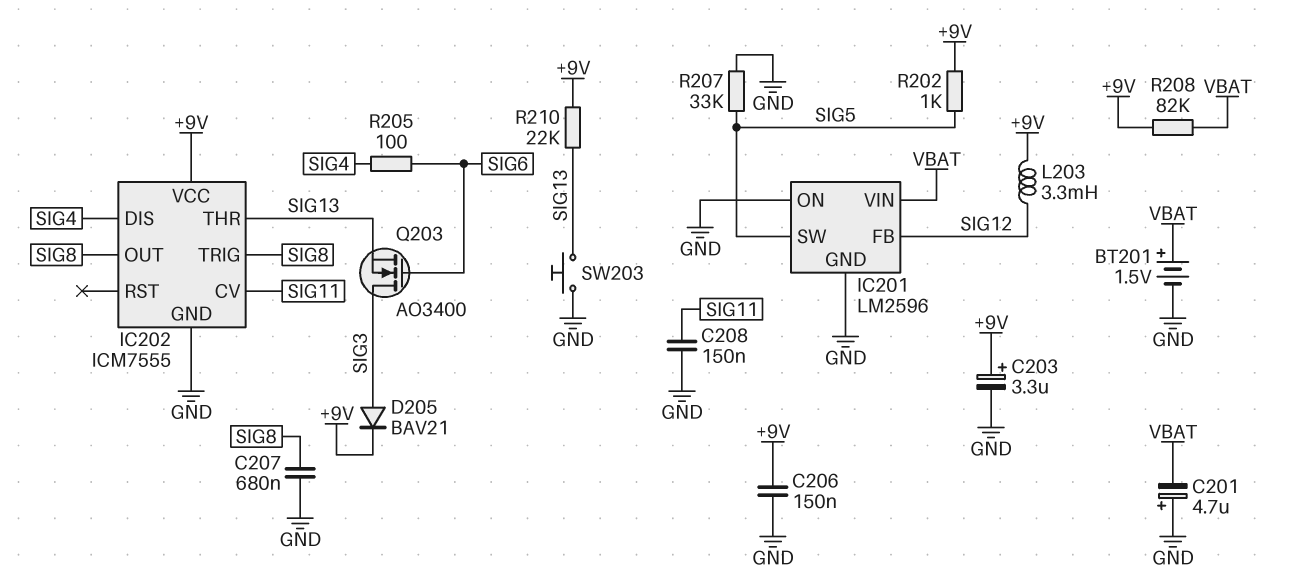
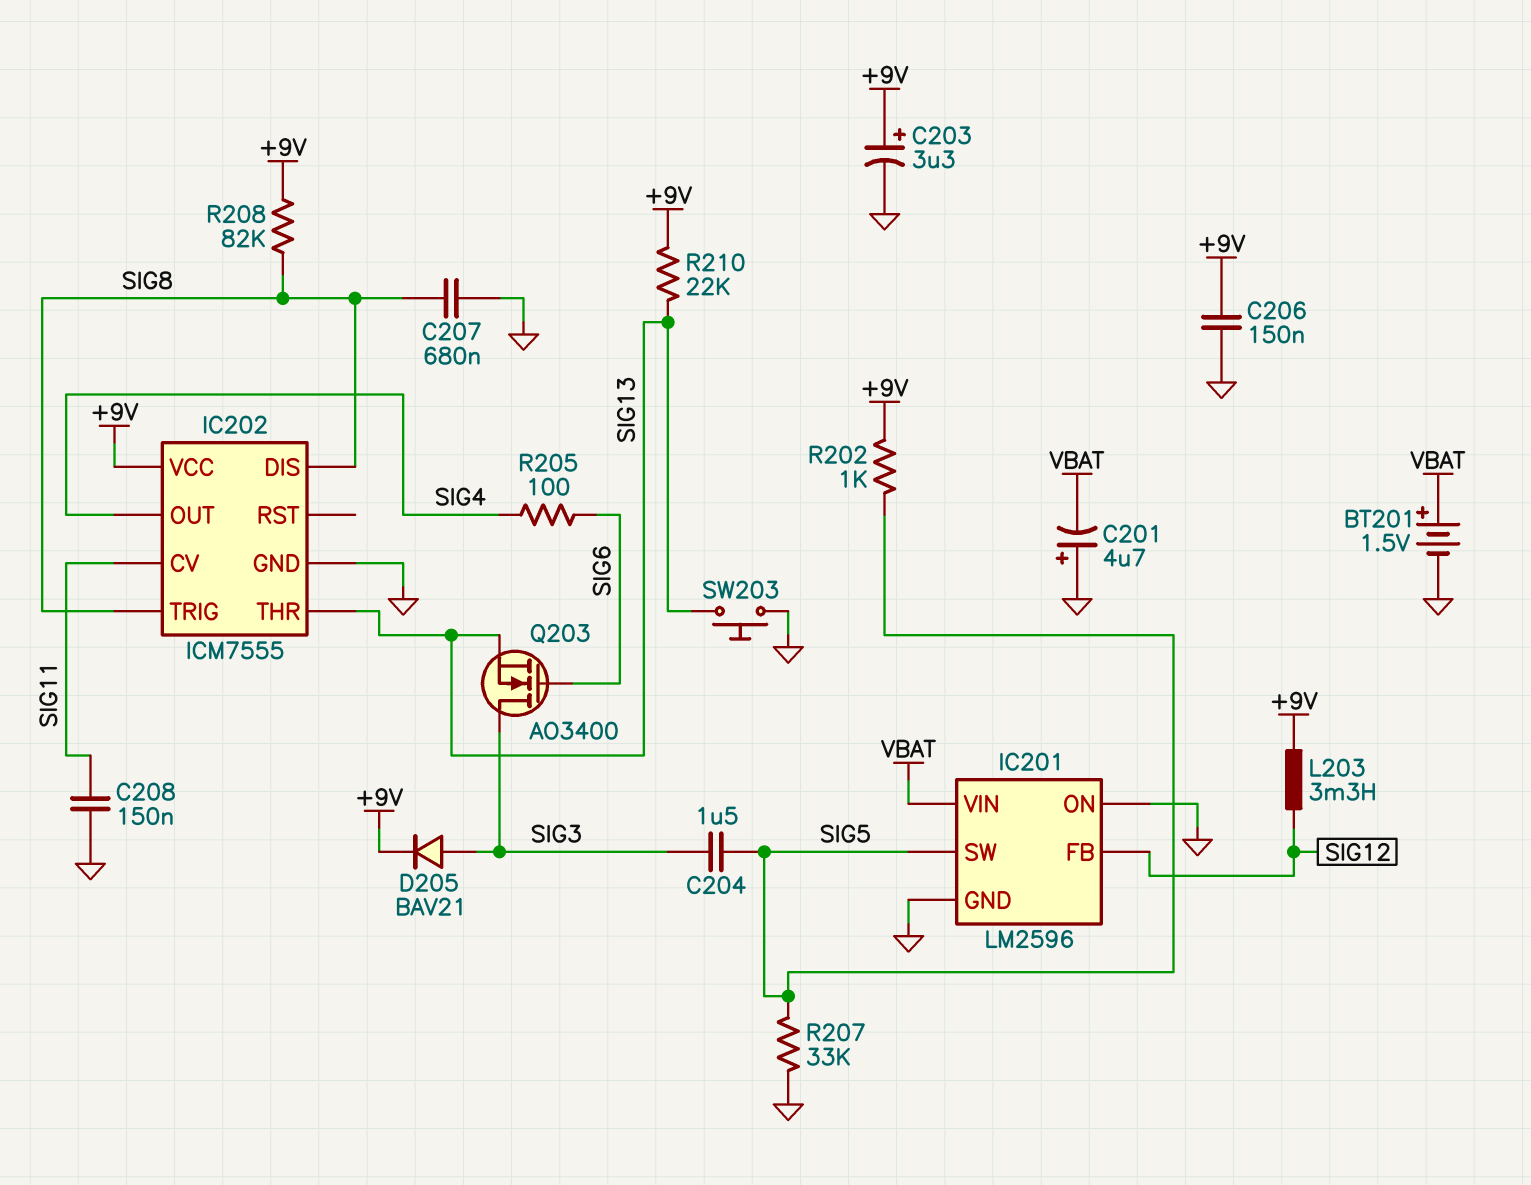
C204: none -> 1.5uF (SIG3, SIG5)
IC202 pin DIS: SIG4 -> SIG8
IC202 pin OUT: SIG8 -> SIG4
R208: 82k (+9V, VBAT) -> 82k (+9V, SIG8)

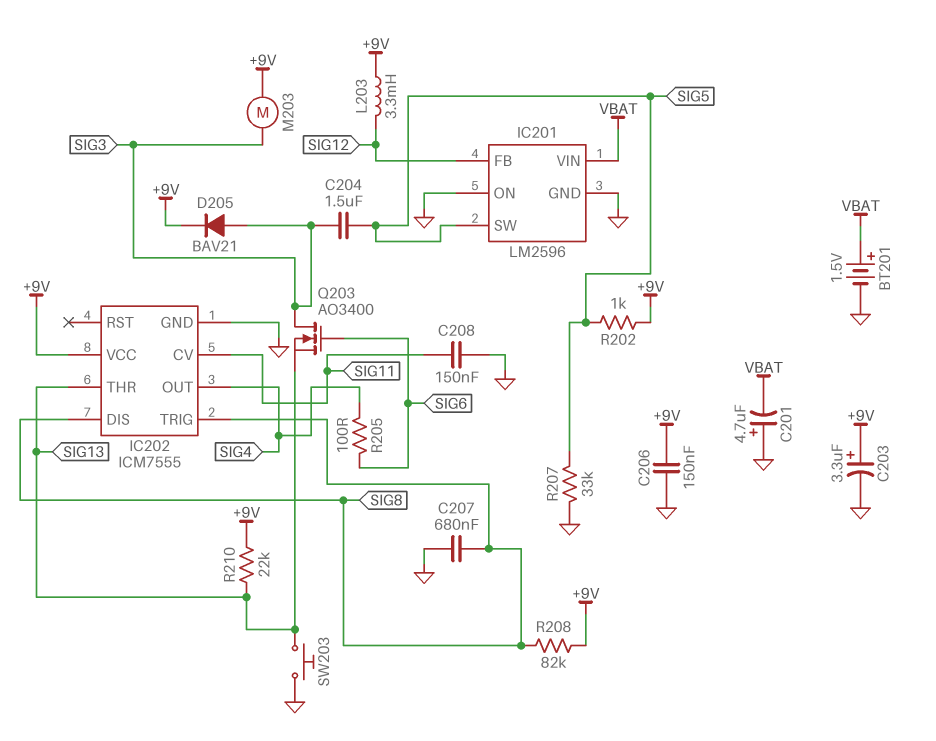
M203: none -> motor (+9V, SIG3)

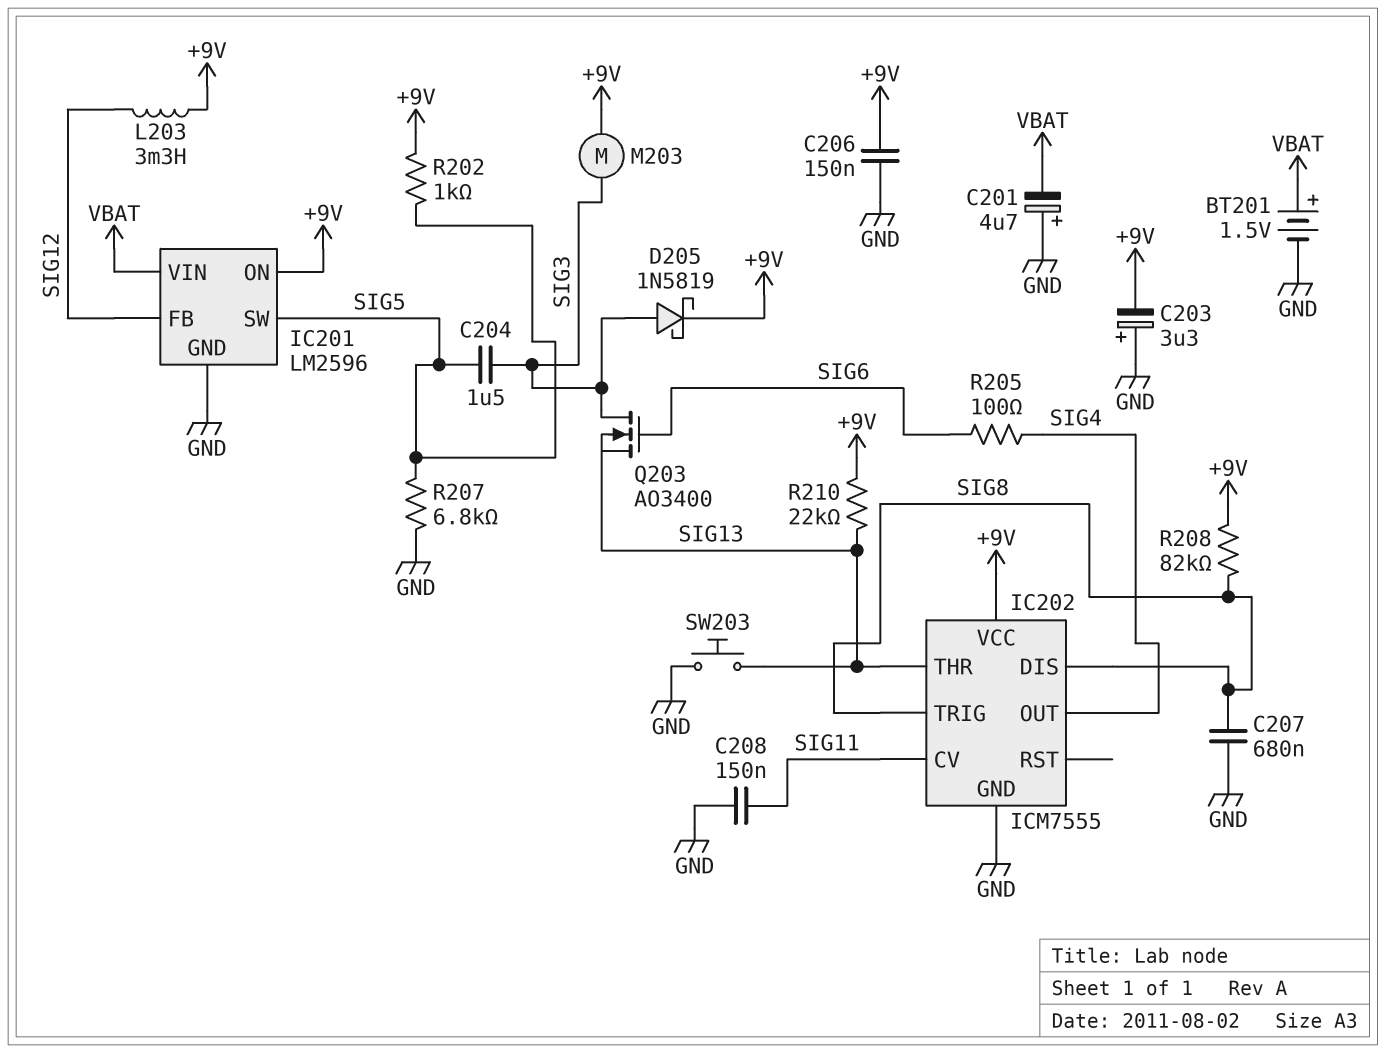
C203: 3.3uF (plus +9V, minus GND) -> 3.3uF (plus GND, minus +9V)
D205: diode BAV21 (A SIG3, K +9V) -> schottky 1N5819 (A SIG3, K +9V)
IC201 pin ON: GND -> +9V
R207: 33k (GND, SIG5) -> 6.8k (GND, SIG5)

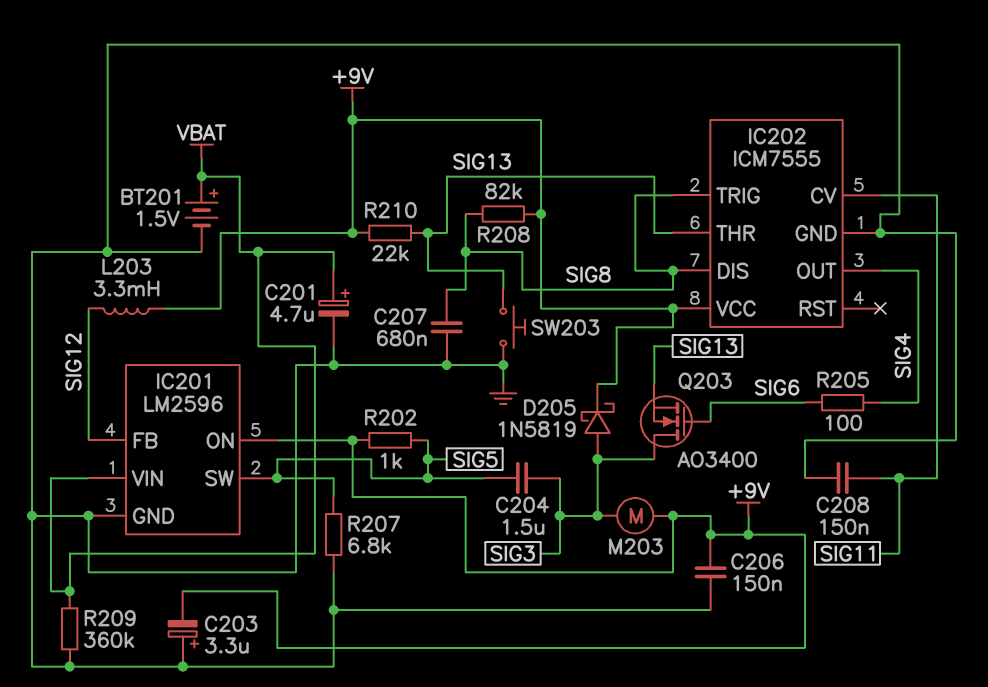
C201: 4.7uF (plus GND, minus VBAT) -> 4.7uF (plus VBAT, minus GND)
R209: none -> 360k (GND, VBAT)

